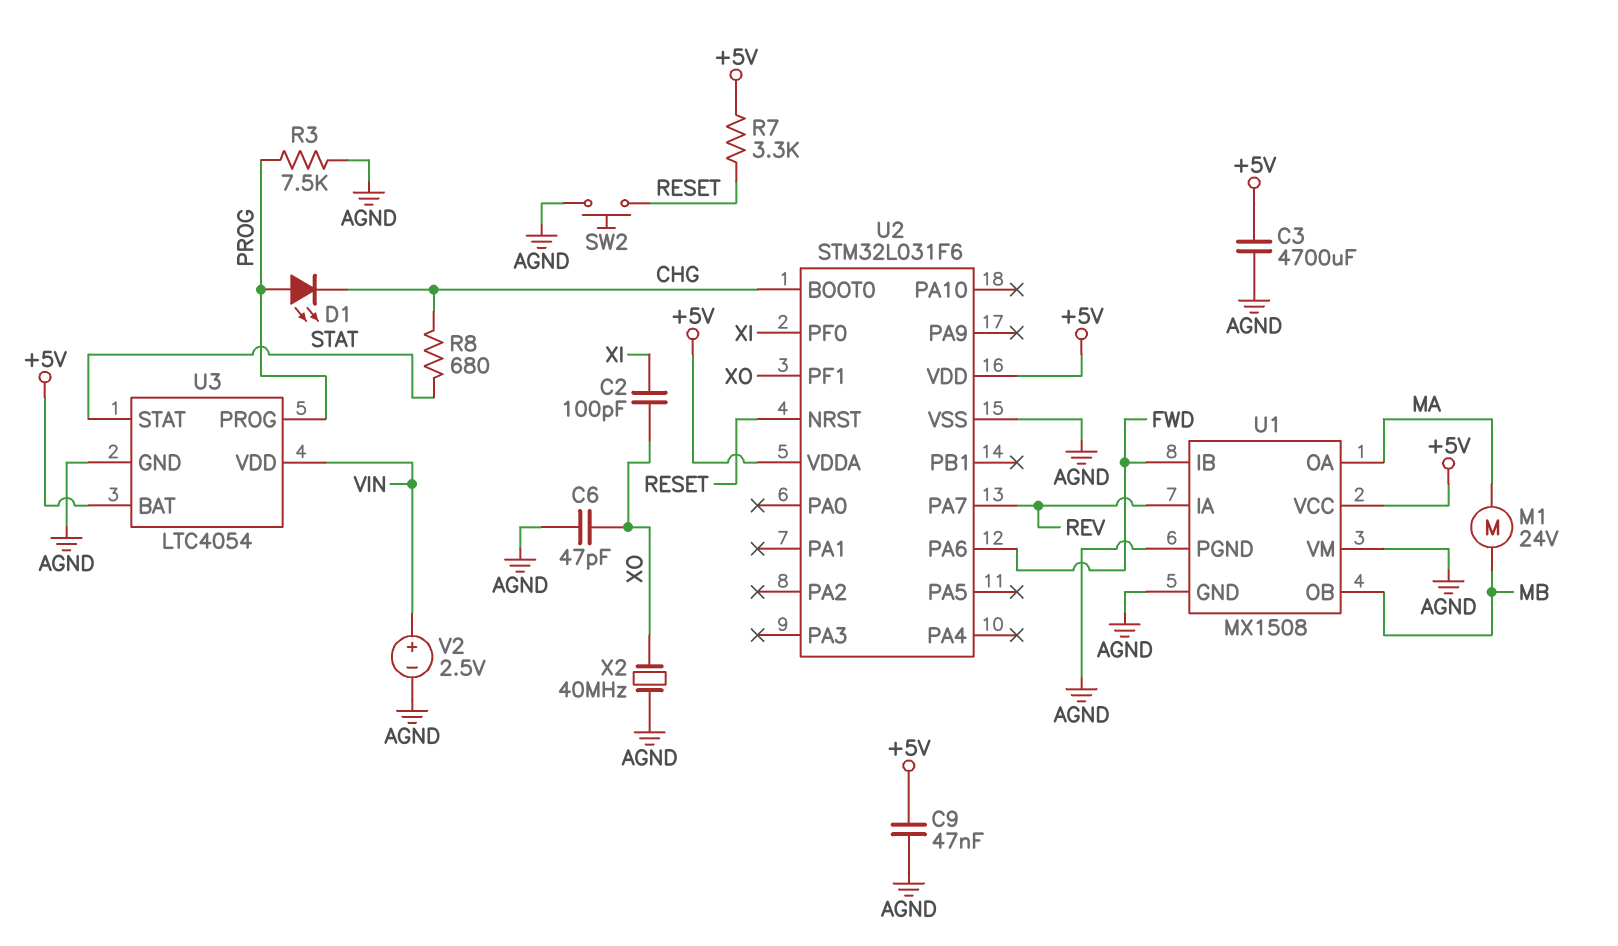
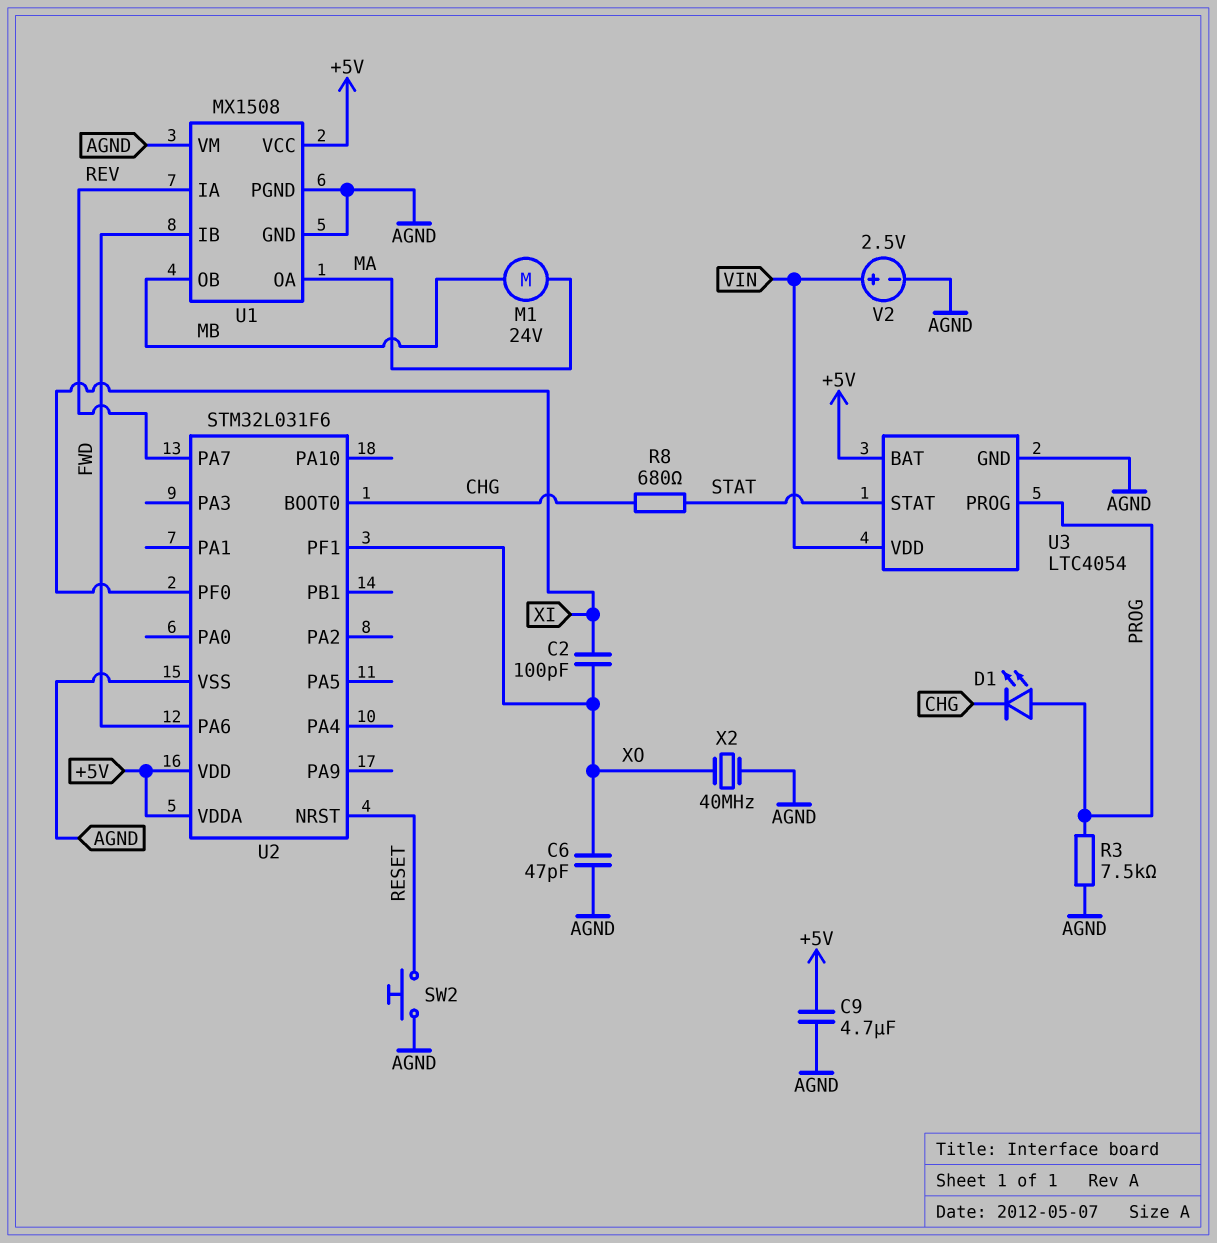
C3: 4700uF (+5V, AGND) -> none
C9: 47nF (+5V, AGND) -> 4.7uF (+5V, AGND)
R7: 3.3k (+5V, RESET) -> none

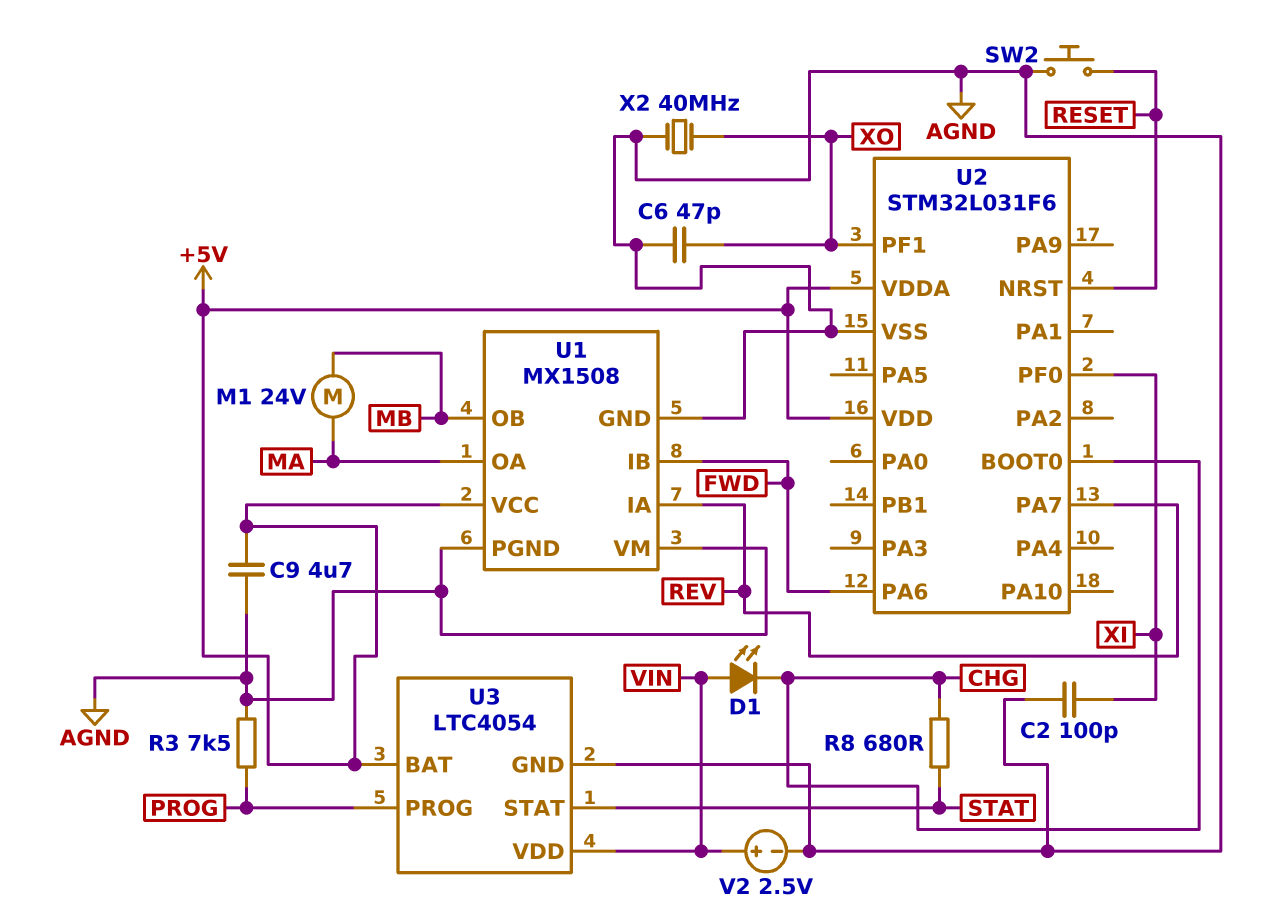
C2: 100pF (XI, XO) -> 100pF (AGND, XI)
D1: LED (A PROG, K CHG) -> LED (A VIN, K CHG)

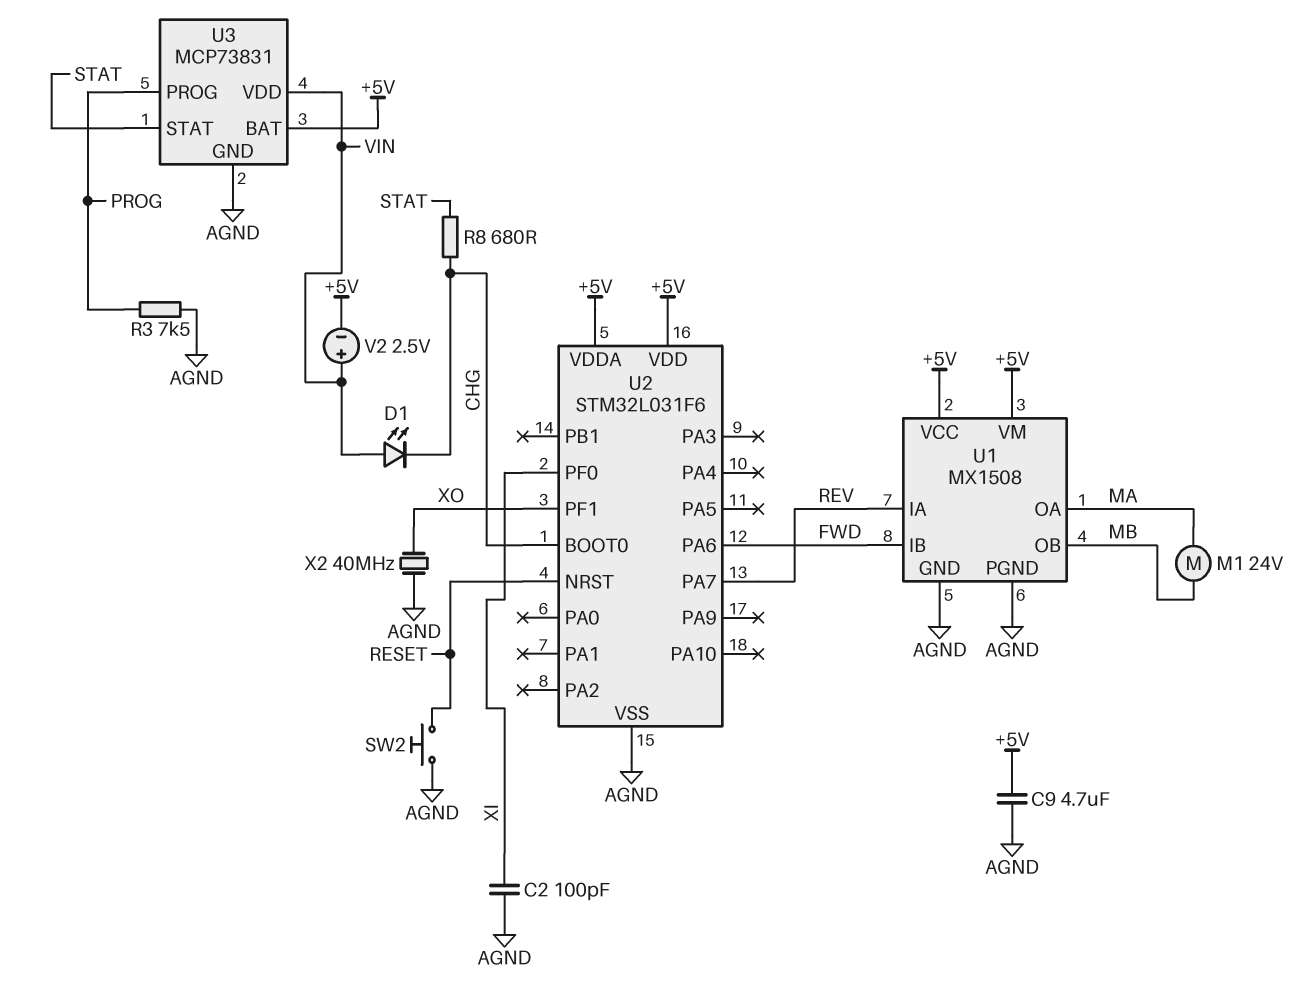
C6: 47pF (AGND, XO) -> none
U1 pin VM: AGND -> +5V
U3: LTC4054 -> MCP73831
V2: 2.5V (plus VIN, minus AGND) -> 2.5V (plus VIN, minus +5V)

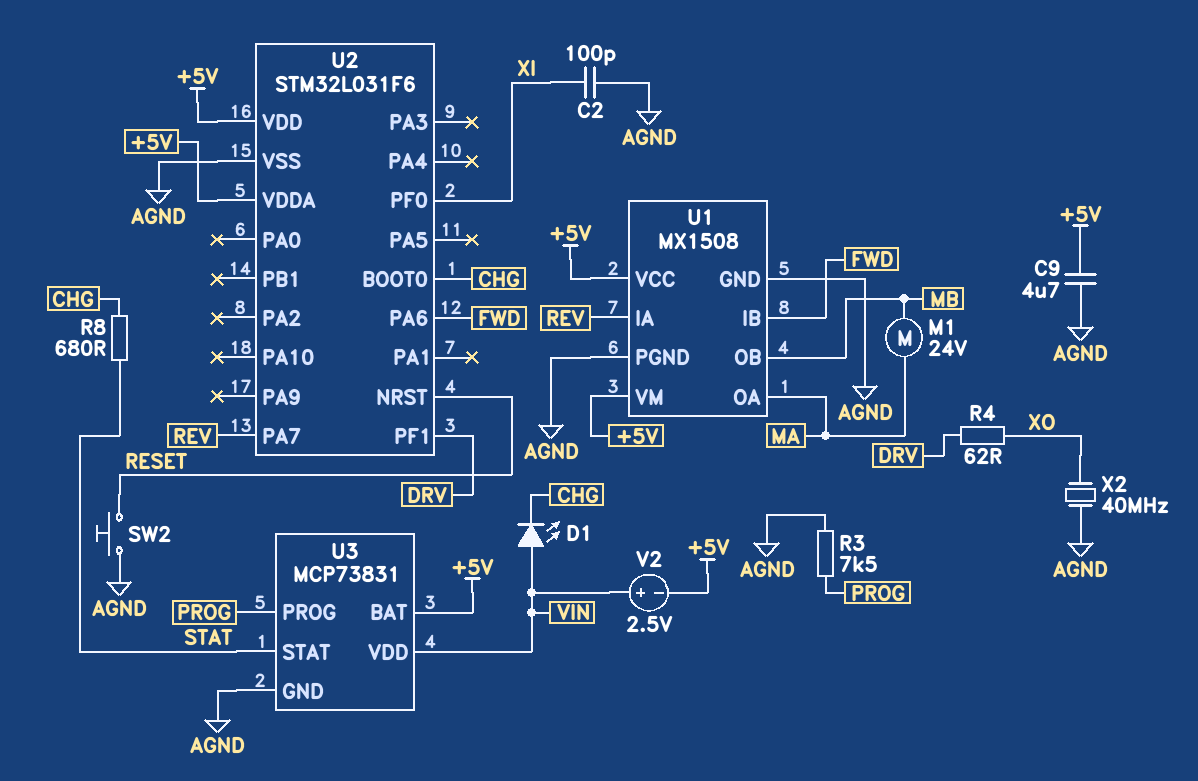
R4: none -> 62 (DRV, XO)
U2 pin PF1: XO -> DRV

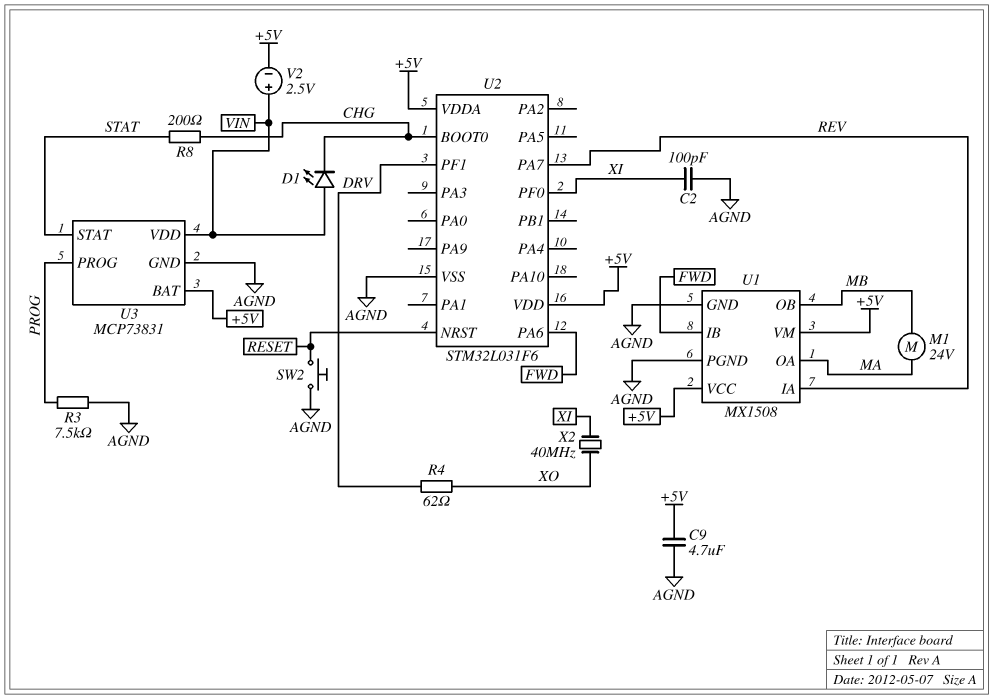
R8: 680 (CHG, STAT) -> 200 (CHG, STAT)
X2: 40MHz (AGND, XO) -> 40MHz (XI, XO)

